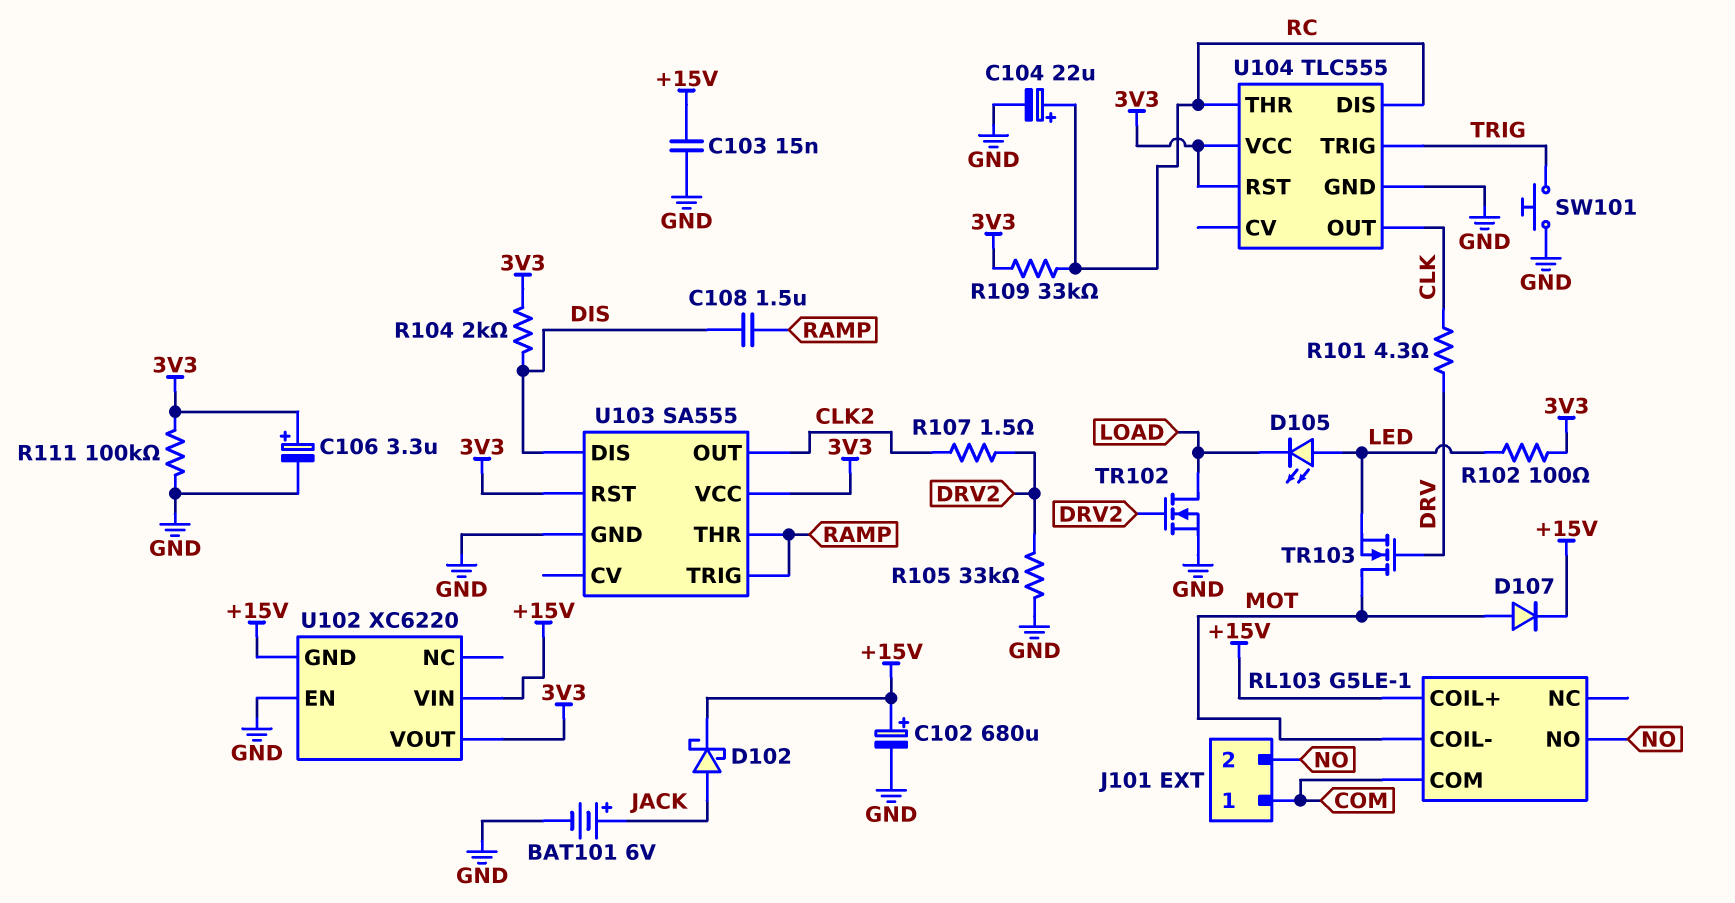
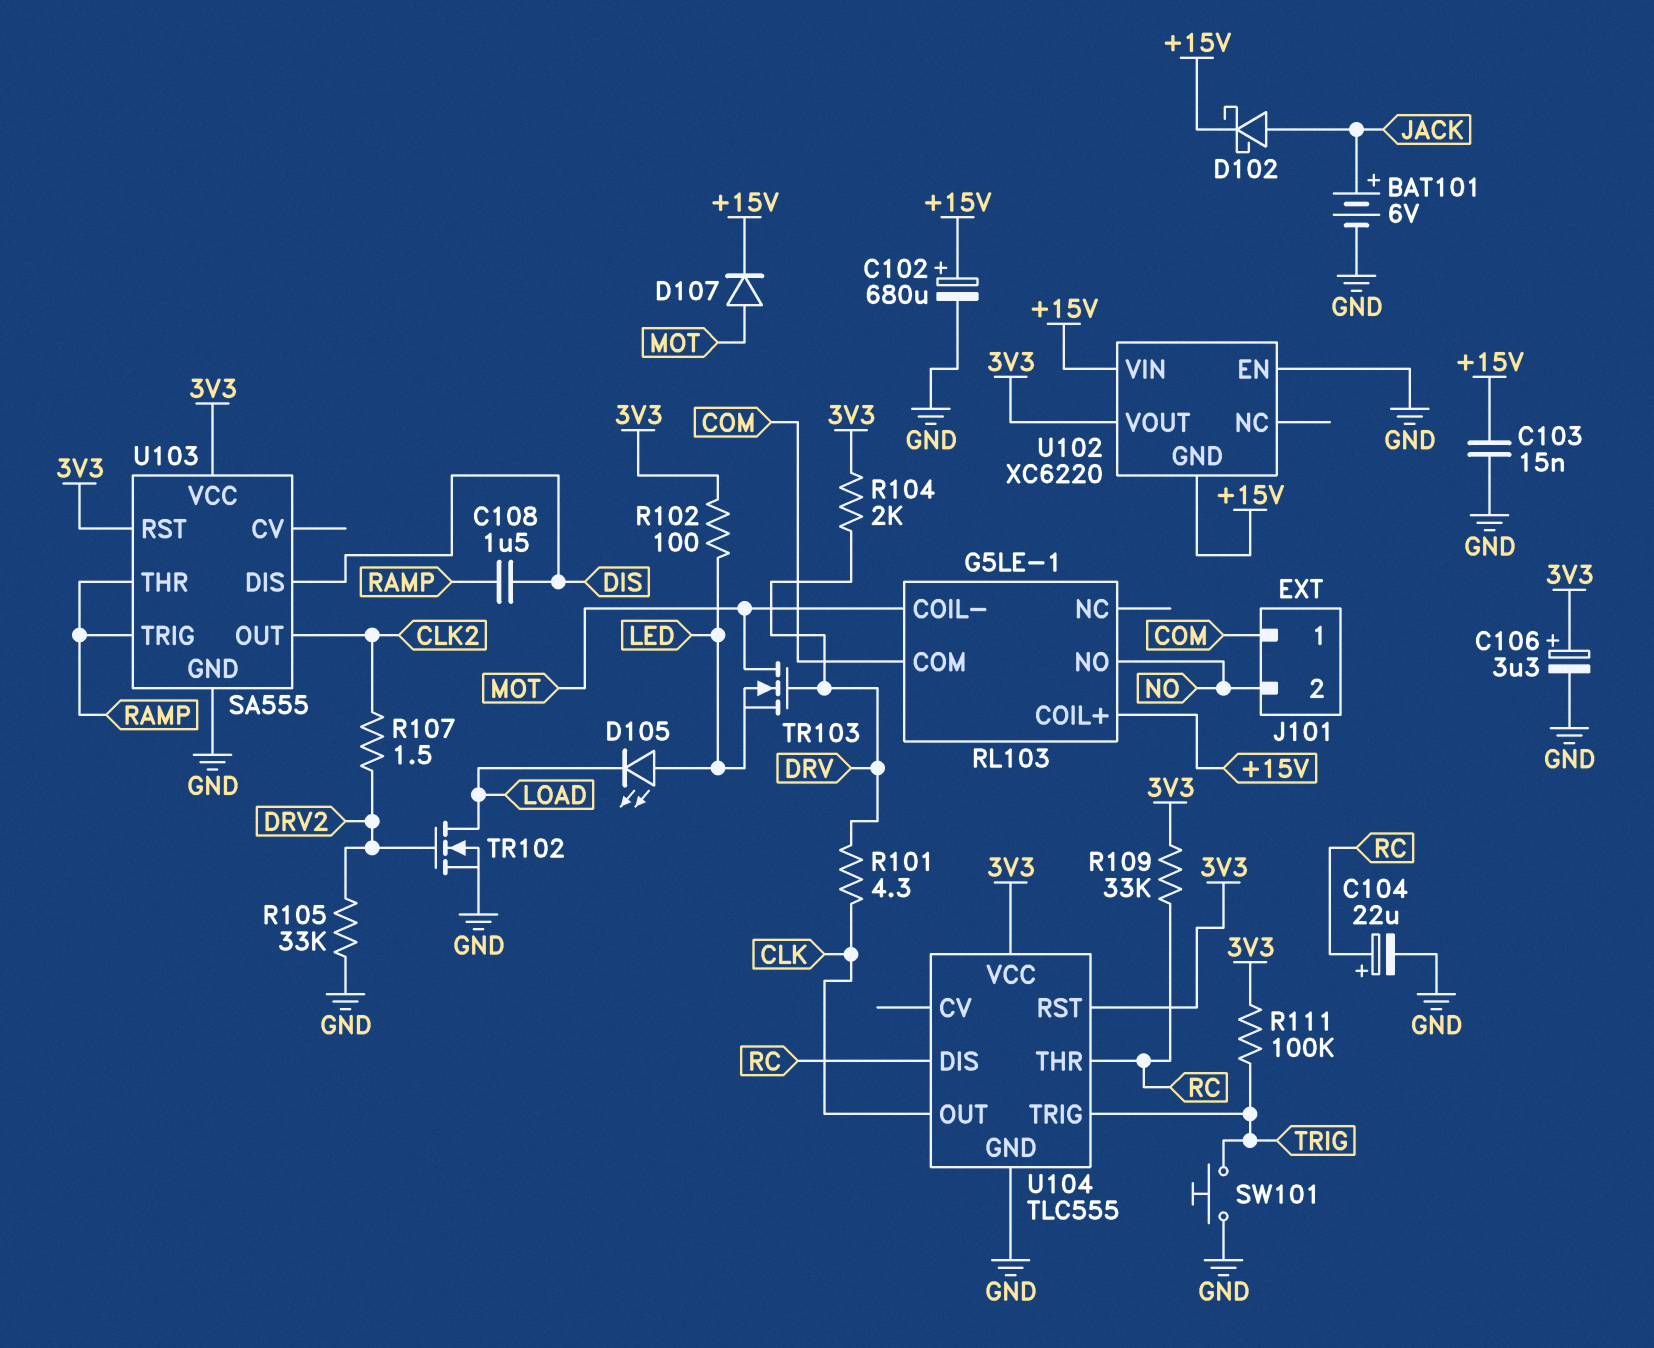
R104: 2k (3V3, DIS) -> 2k (3V3, DRV)
R111: 100k (3V3, GND) -> 100k (3V3, TRIG)

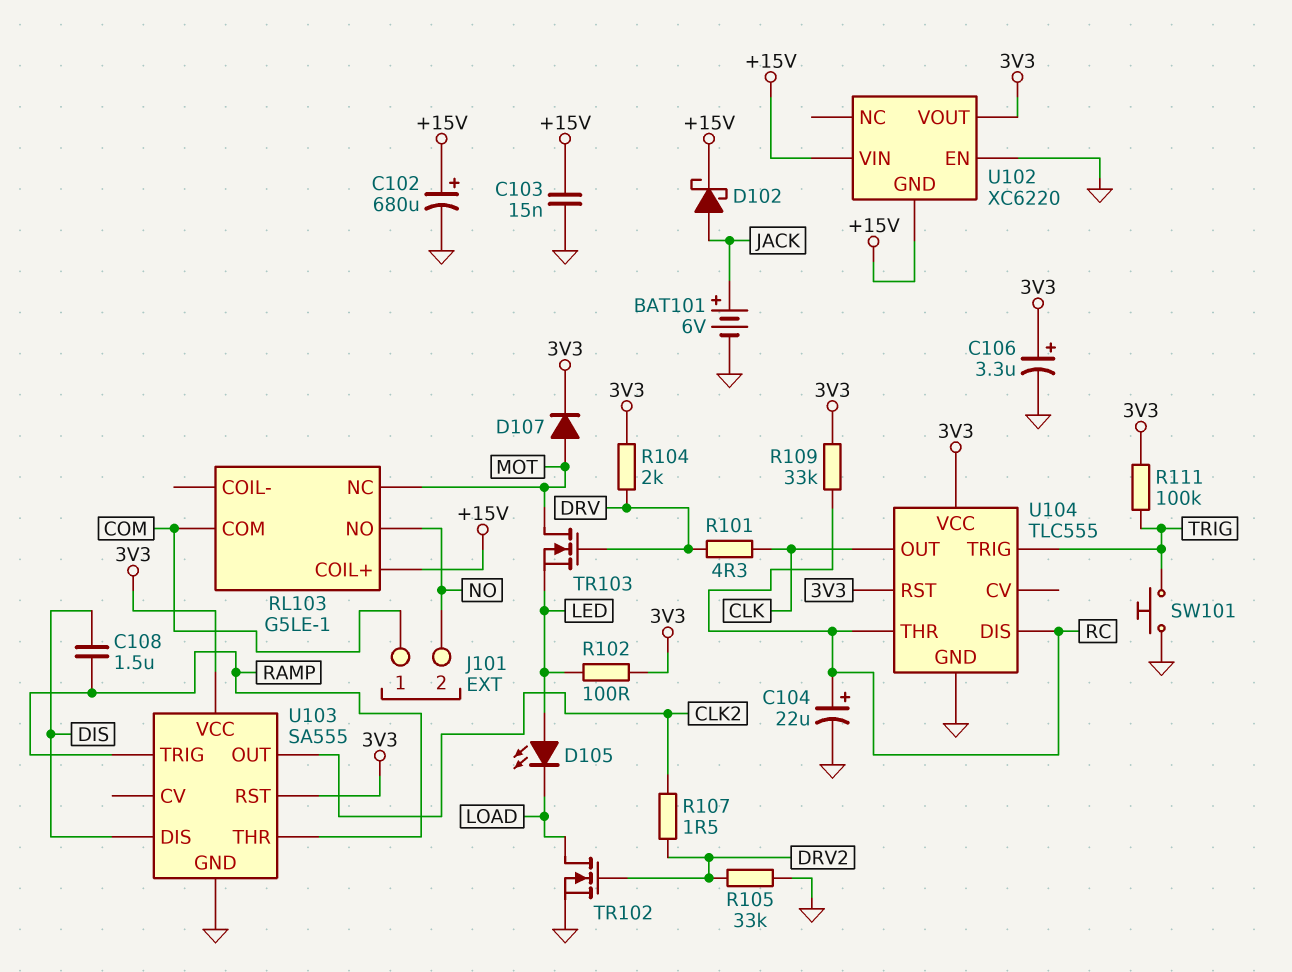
D107: diode (A MOT, K +15V) -> diode (A MOT, K 3V3)
RL103 pin COIL-: MOT -> none
RL103 pin NC: none -> MOT

